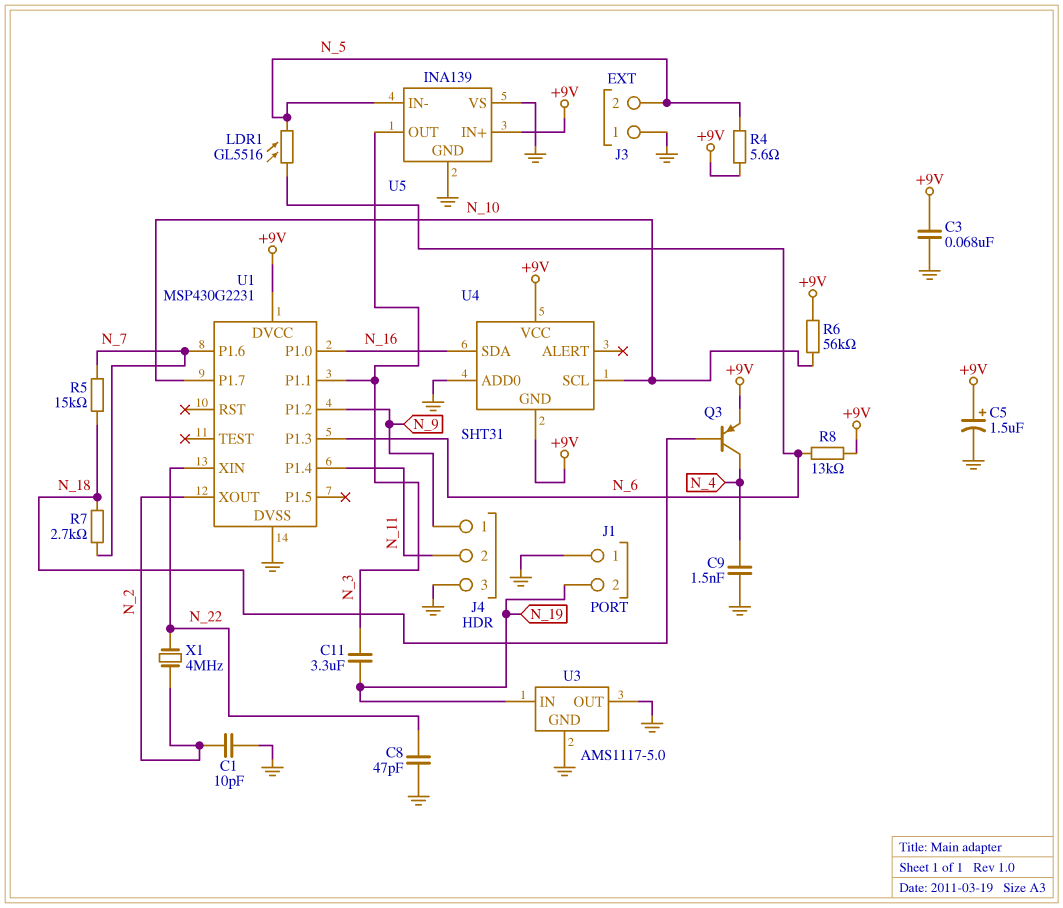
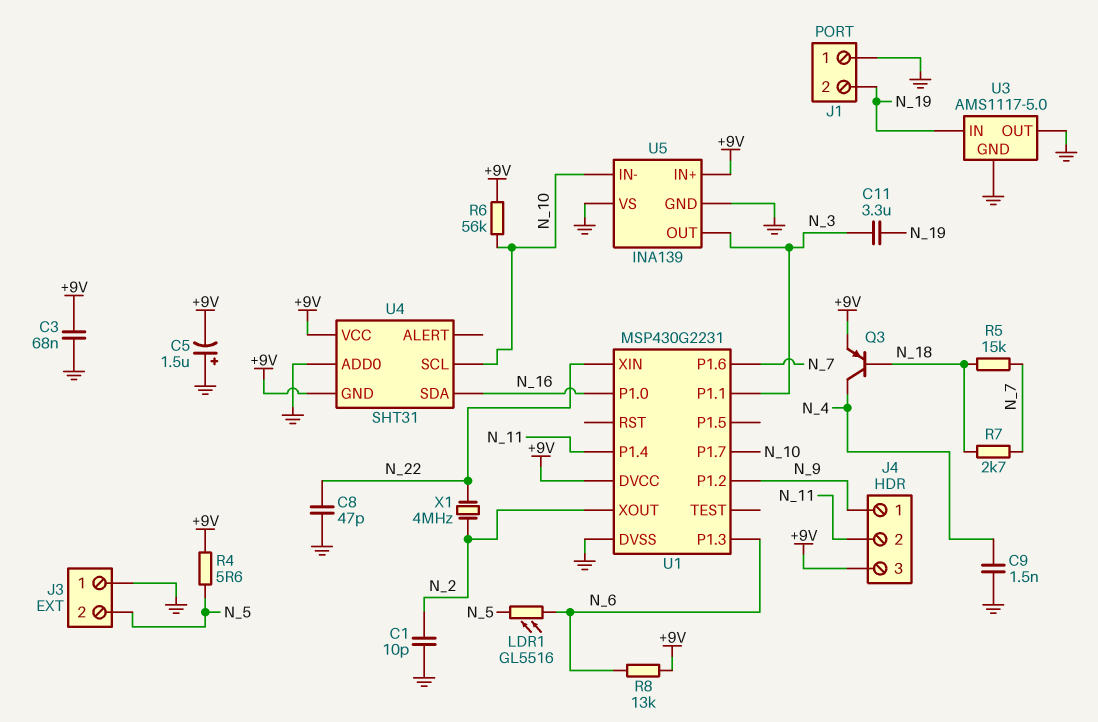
C5: 1.5uF (plus +9V, minus GND) -> 1.5uF (plus GND, minus +9V)
J4 pin 3: GND -> +9V
U5 pin IN-: N_5 -> N_10

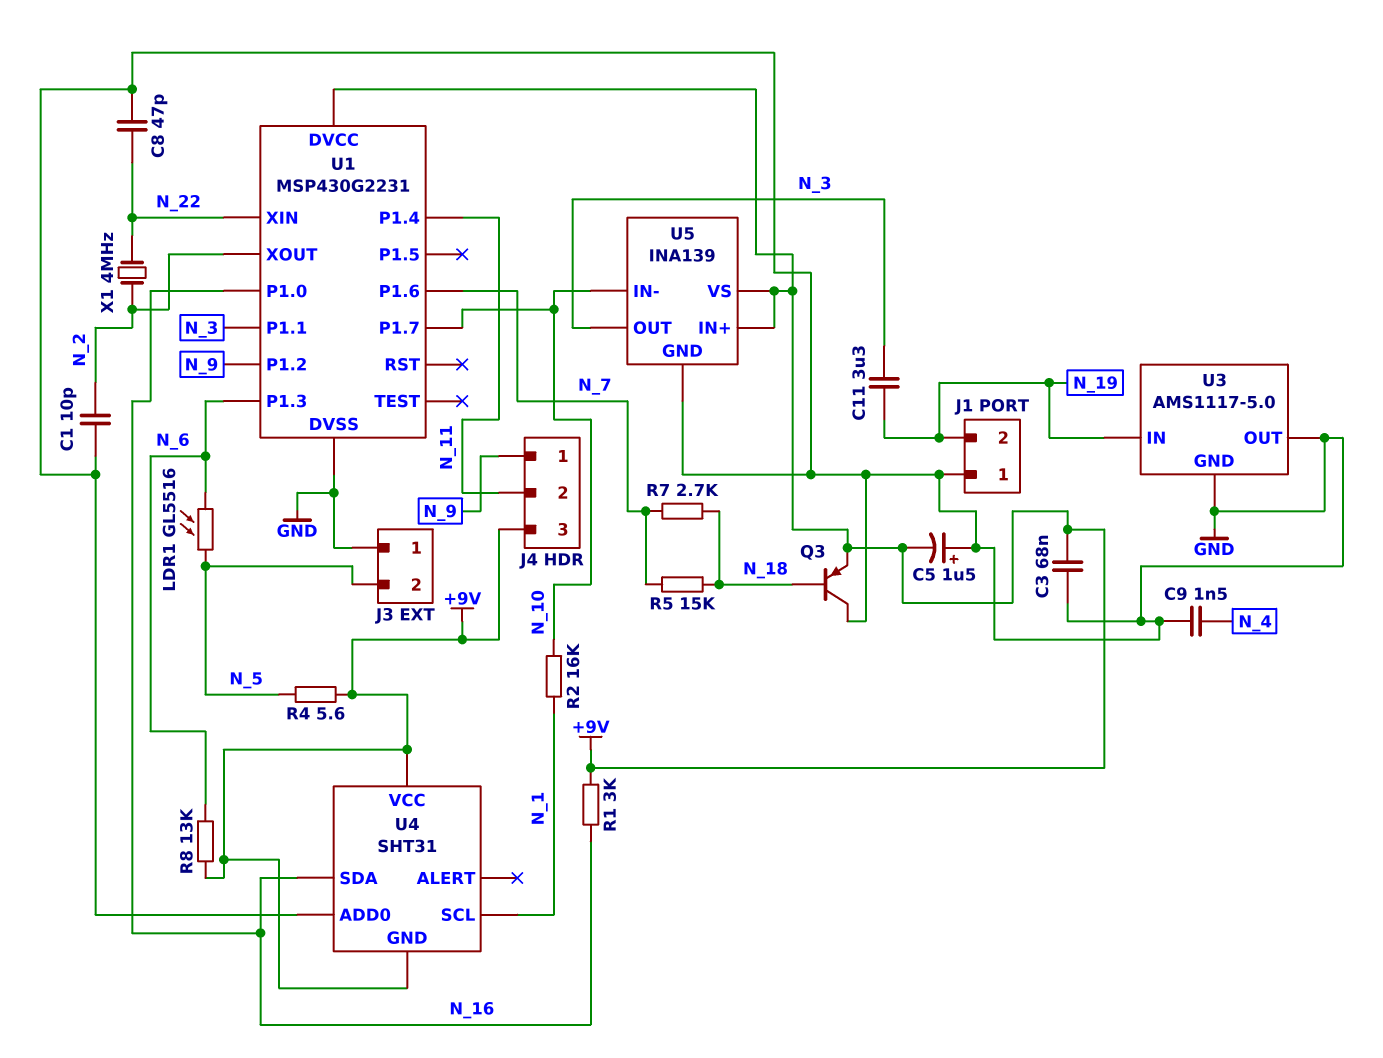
Q3: PNP (B N_18, C N_4, E +9V) -> PNP (B N_18, C GND, E +9V)
R1: none -> 3k (+9V, N_16)
R2: none -> 16k (N_1, N_10)
R6: 56k (+9V, N_10) -> none
U4 pin SCL: N_10 -> N_1
U5 pin VS: GND -> +9V

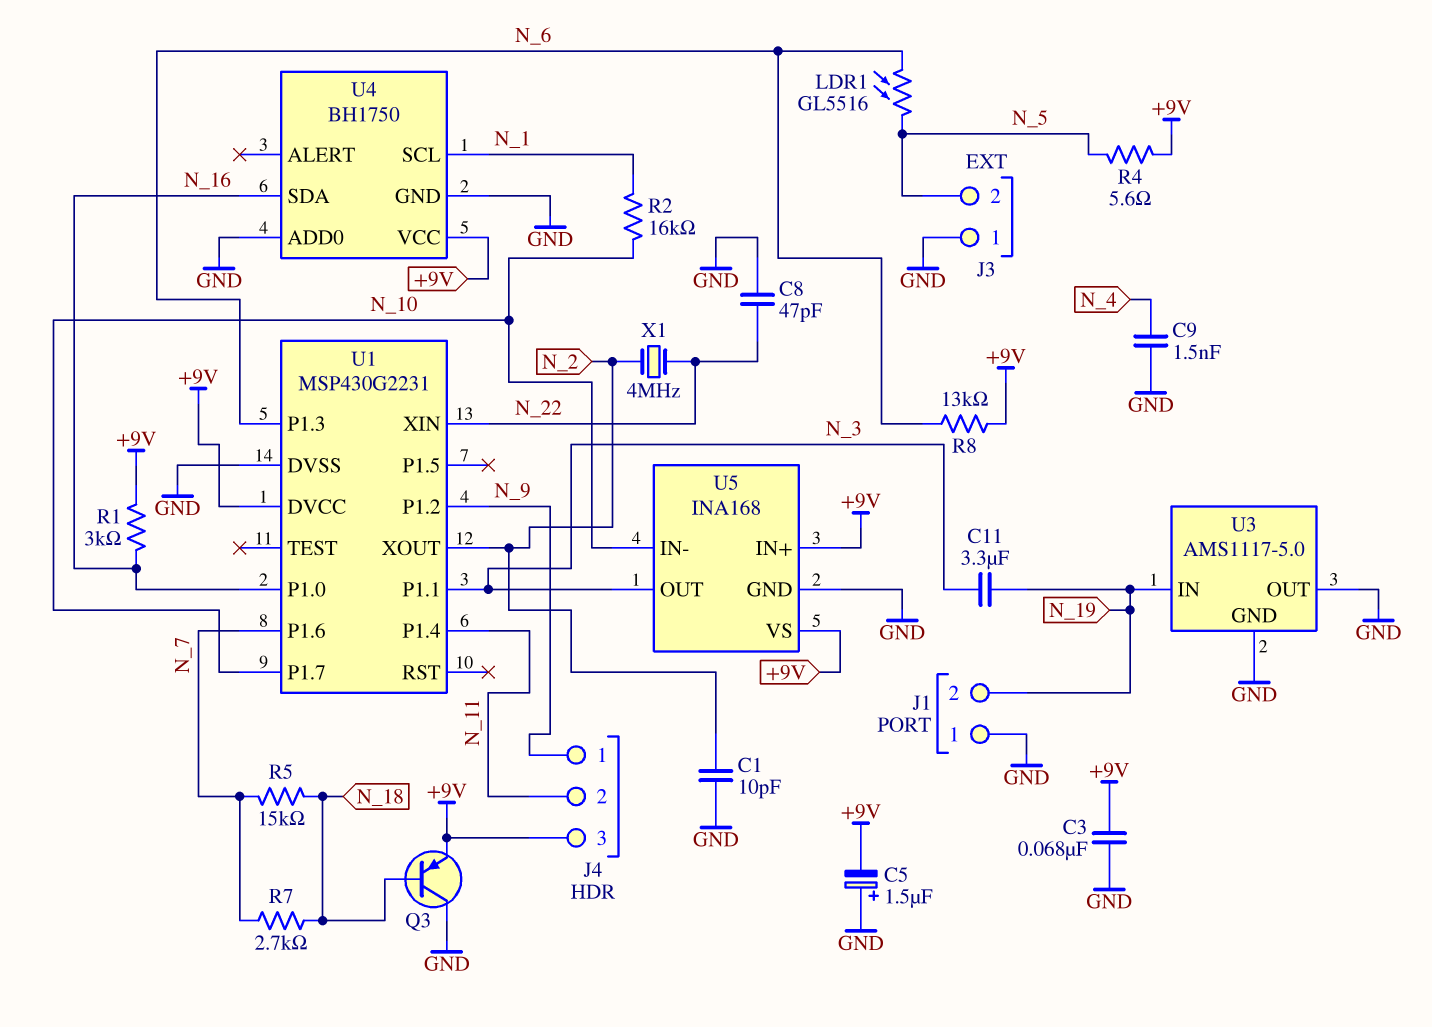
U4: SHT31 -> BH1750
U4 pin GND: +9V -> GND
U5: INA139 -> INA168

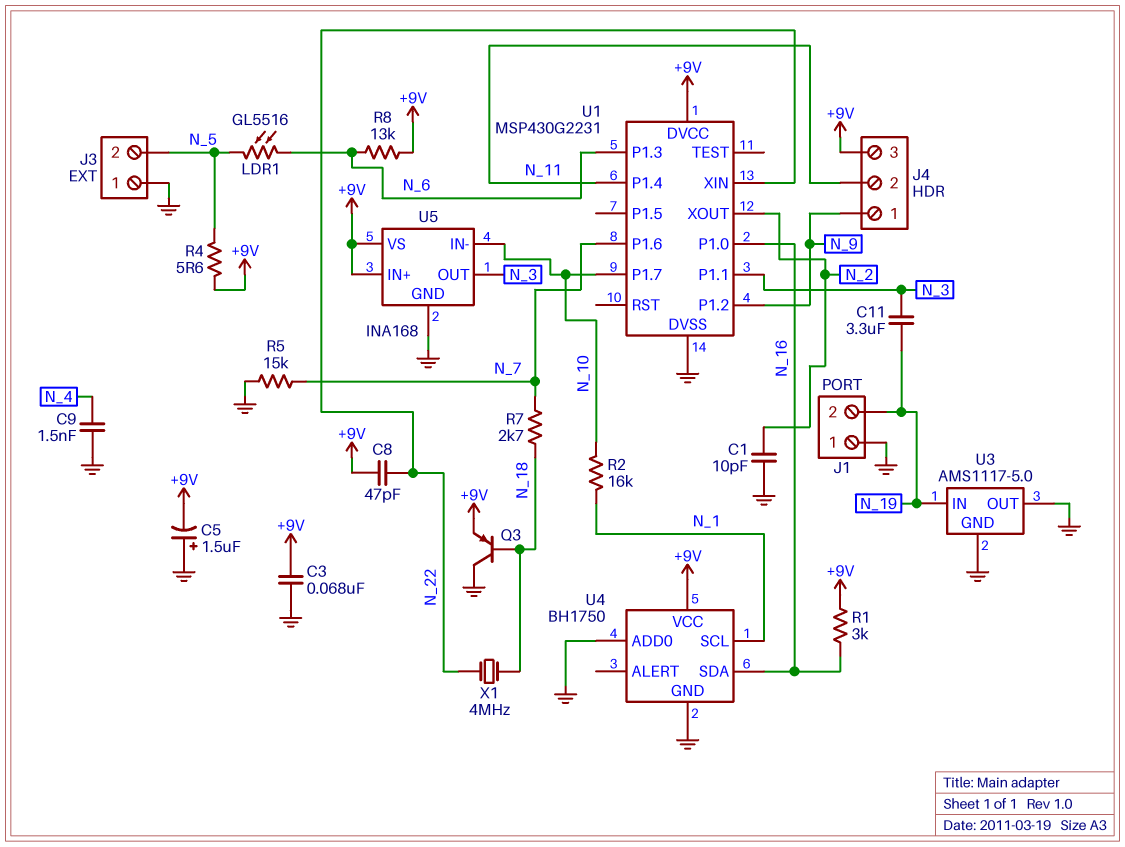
C8: 47pF (GND, N_22) -> 47pF (+9V, N_22)
R5: 15k (N_7, N_18) -> 15k (GND, N_7)
X1: 4MHz (N_2, N_22) -> 4MHz (N_18, N_22)

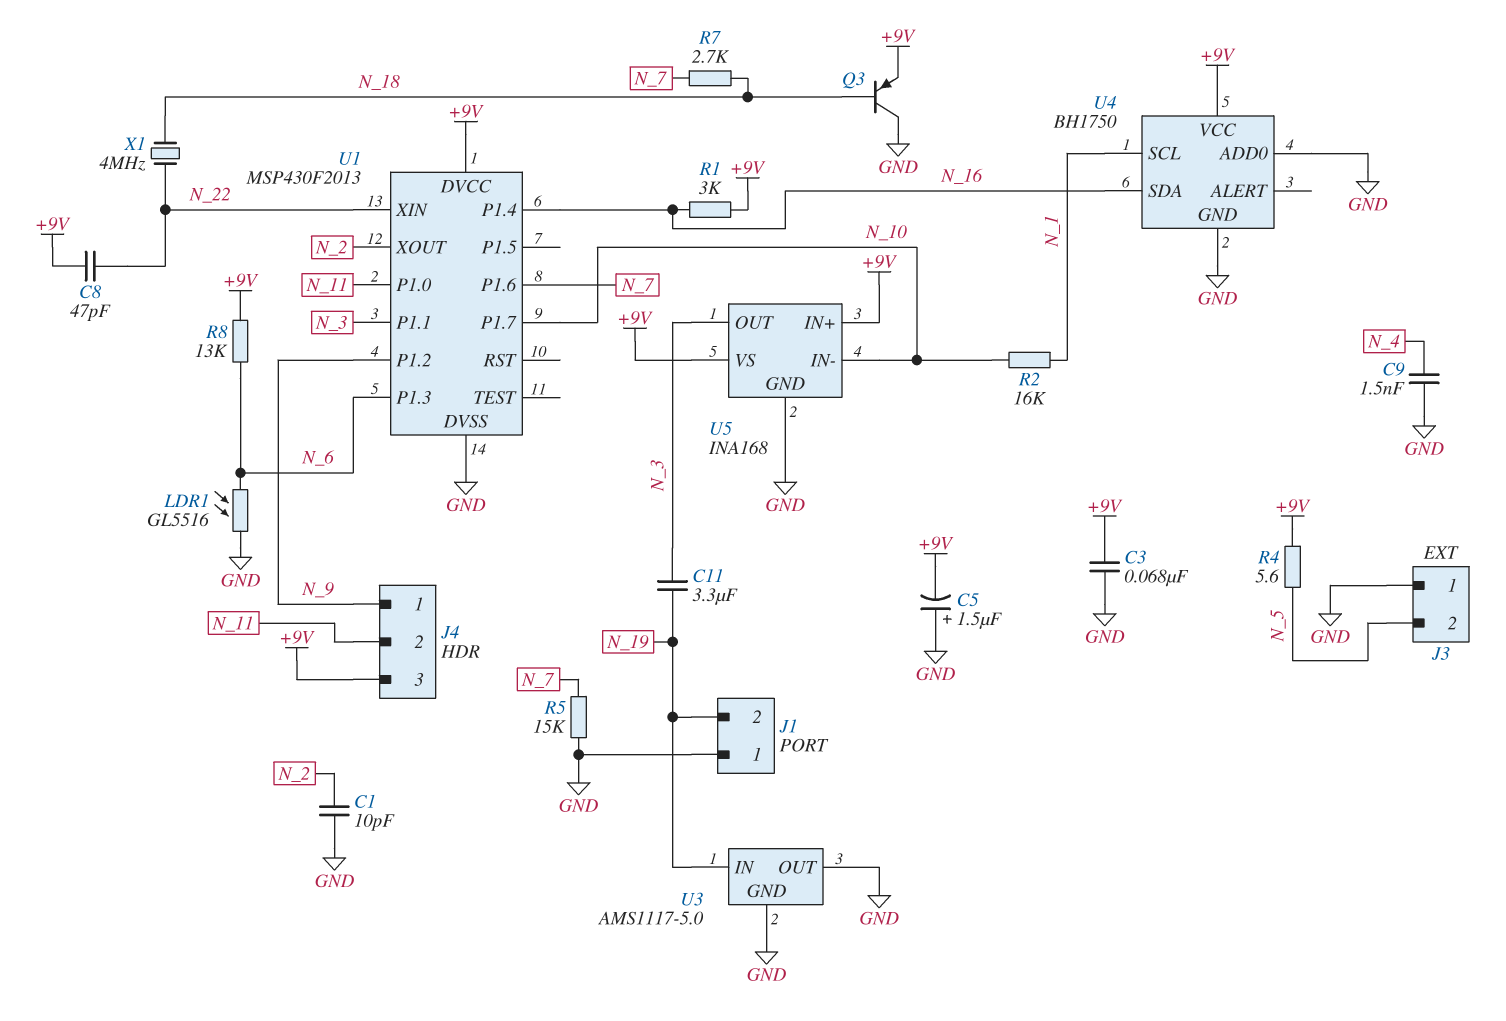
LDR1: GL5516 (N_5, N_6) -> GL5516 (GND, N_6)
U1: MSP430G2231 -> MSP430F2013
U1 pin P1.0: N_16 -> N_11
U1 pin P1.4: N_11 -> N_16

